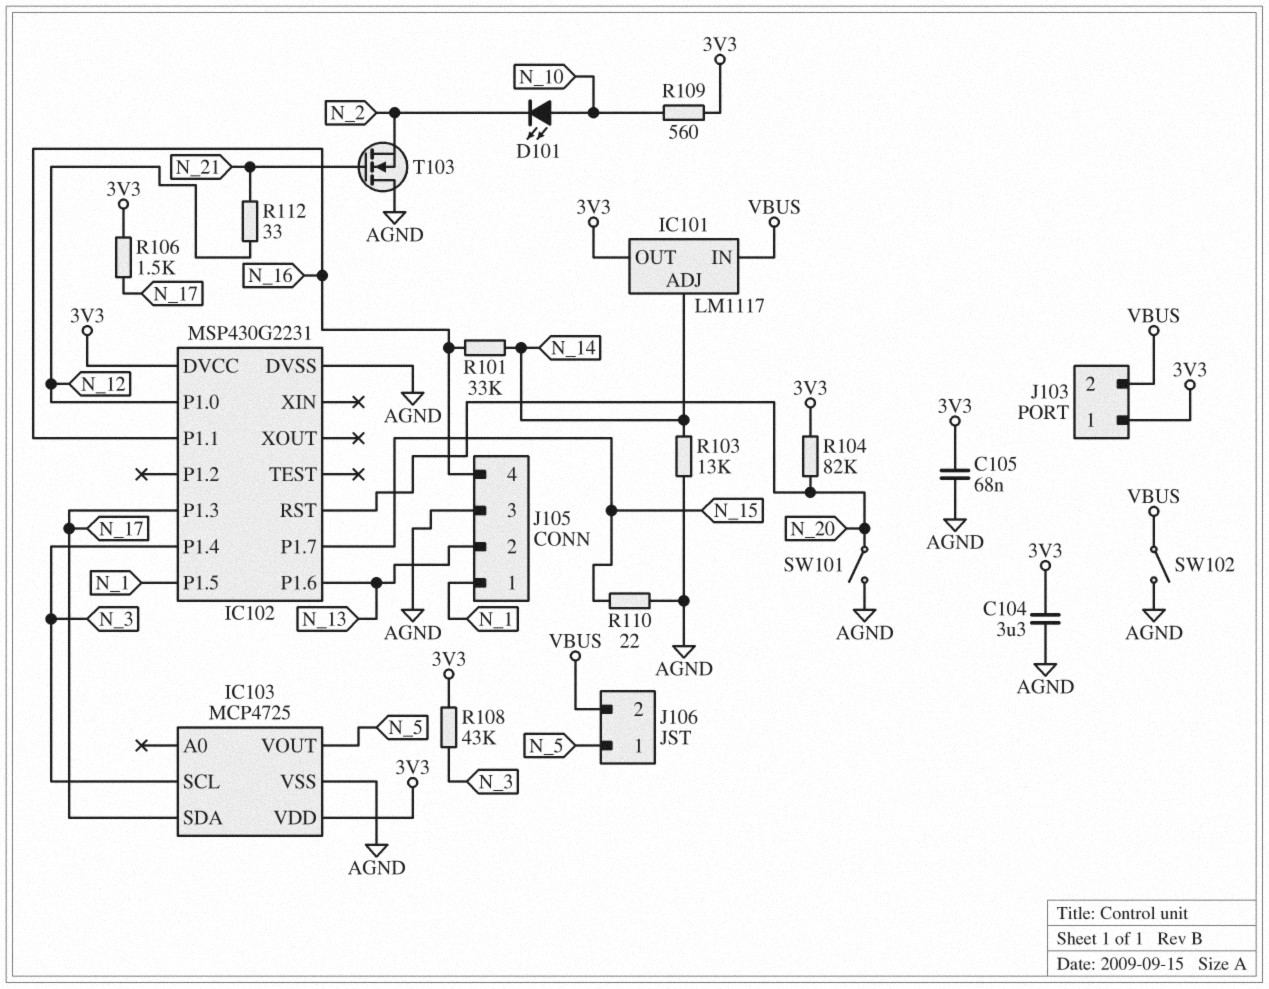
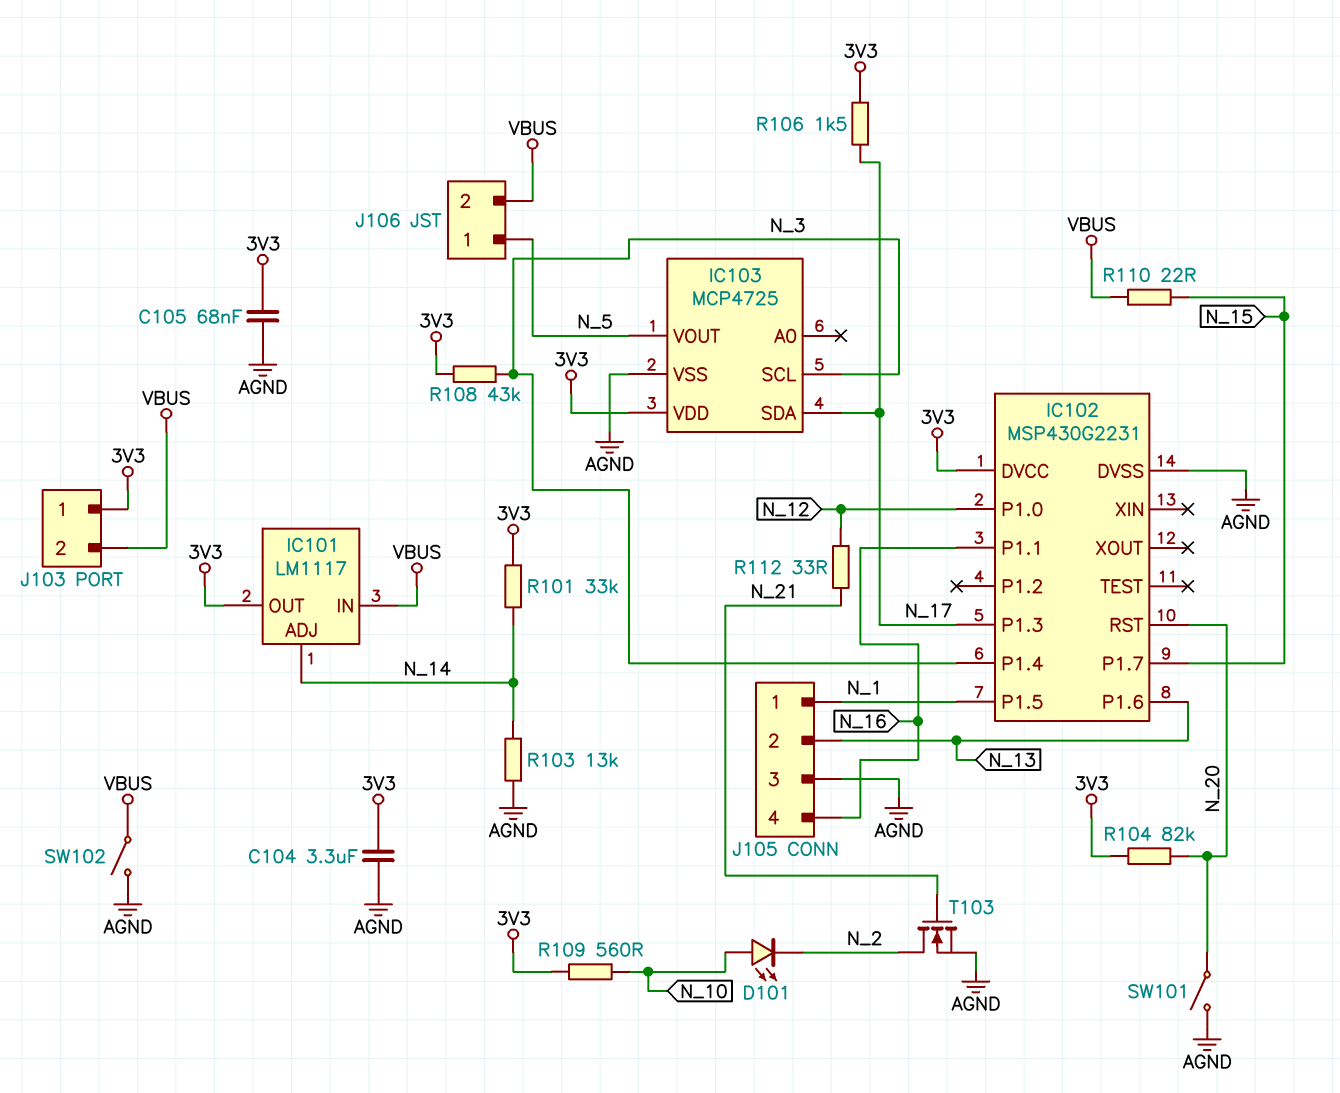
R101: 33k (N_14, N_16) -> 33k (3V3, N_14)
R110: 22 (AGND, N_15) -> 22 (N_15, VBUS)
T103: NMOS (G N_21, D AGND, S N_2) -> NMOS (G N_21, D N_2, S AGND)

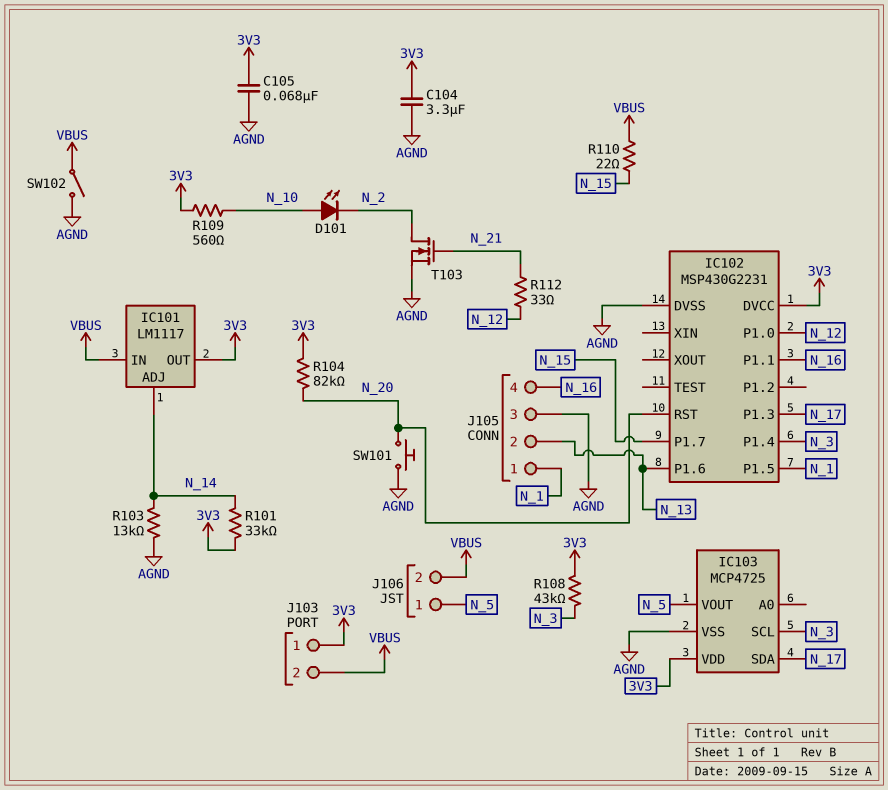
R106: 1.5k (3V3, N_17) -> none
SW101: switch (AGND, N_20) -> button (AGND, N_20)

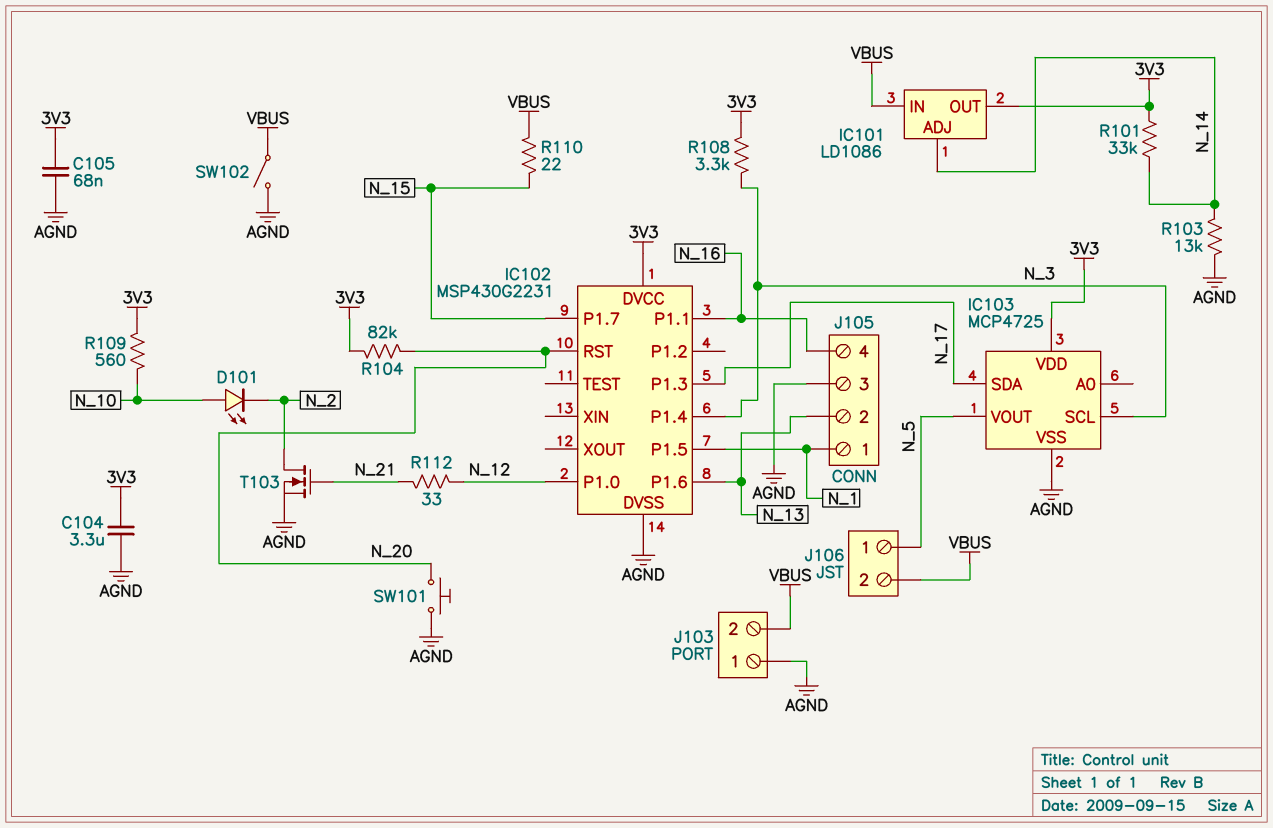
IC101: LM1117 -> LD1086
J103 pin 1: 3V3 -> AGND
R108: 43k (3V3, N_3) -> 3.3k (3V3, N_3)

